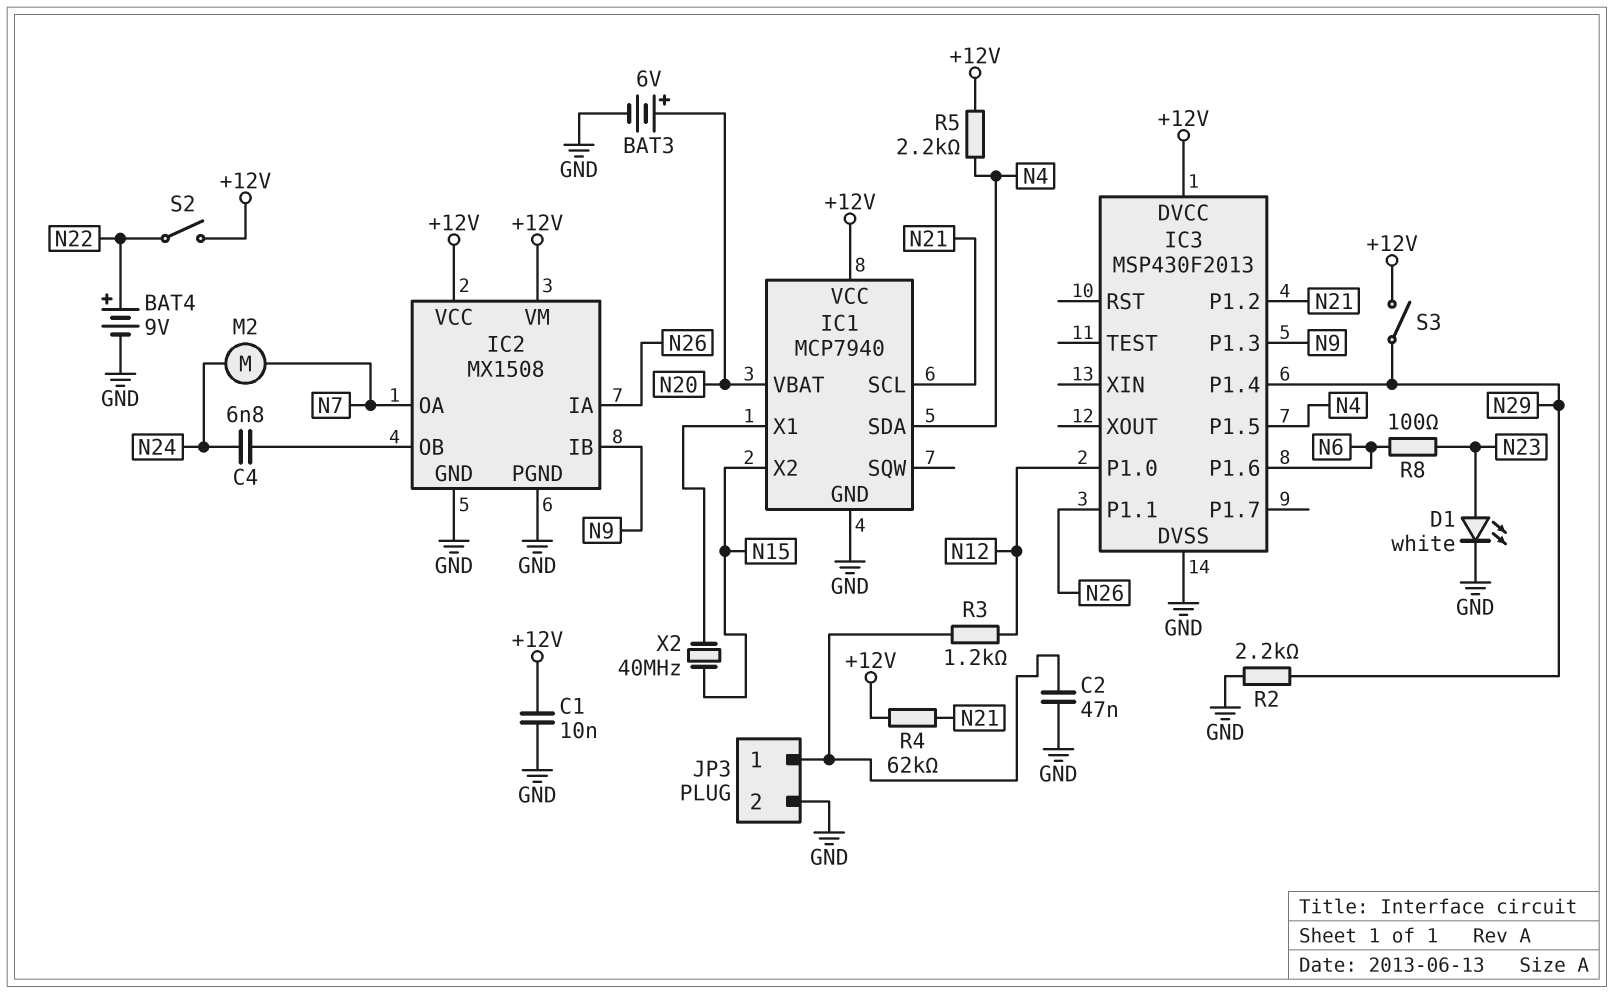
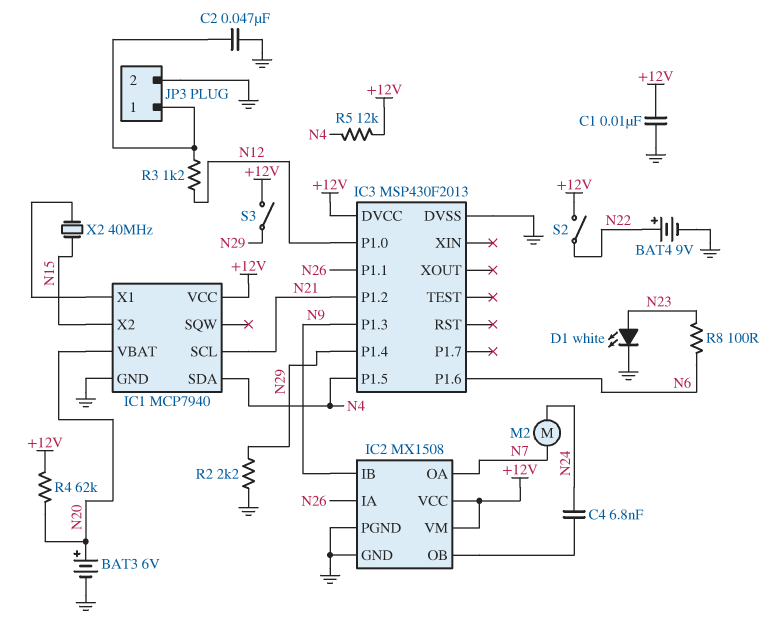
R4: 62k (+12V, N21) -> 62k (+12V, N20)
R5: 2.2k (+12V, N4) -> 12k (+12V, N4)

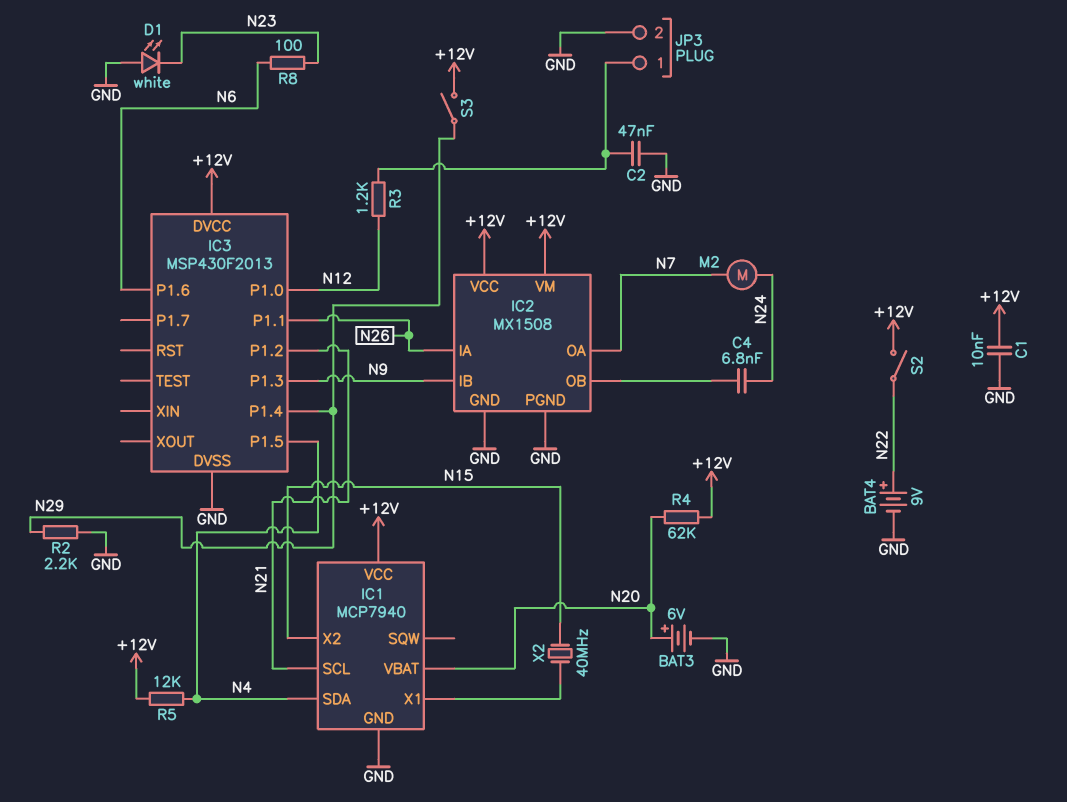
D1: LED white (A N23, K GND) -> LED white (A GND, K N23)

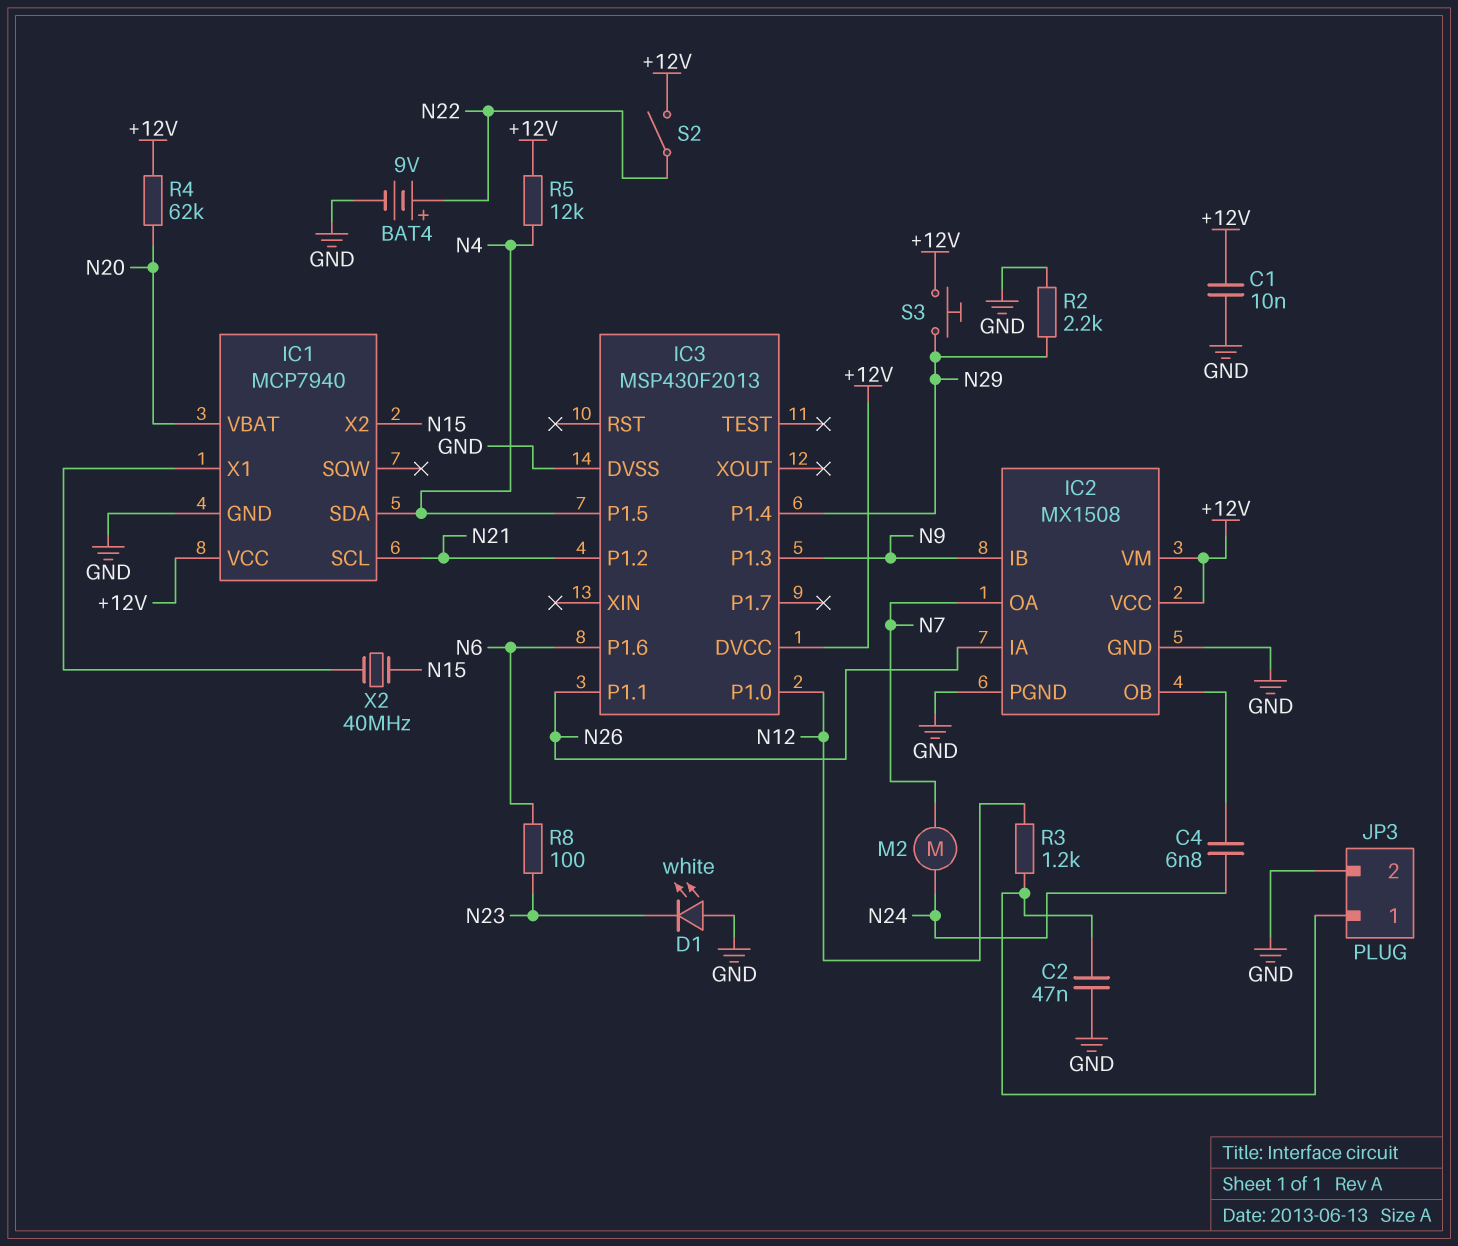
BAT3: 6V (plus N20, minus GND) -> none
S3: switch (+12V, N29) -> button (+12V, N29)

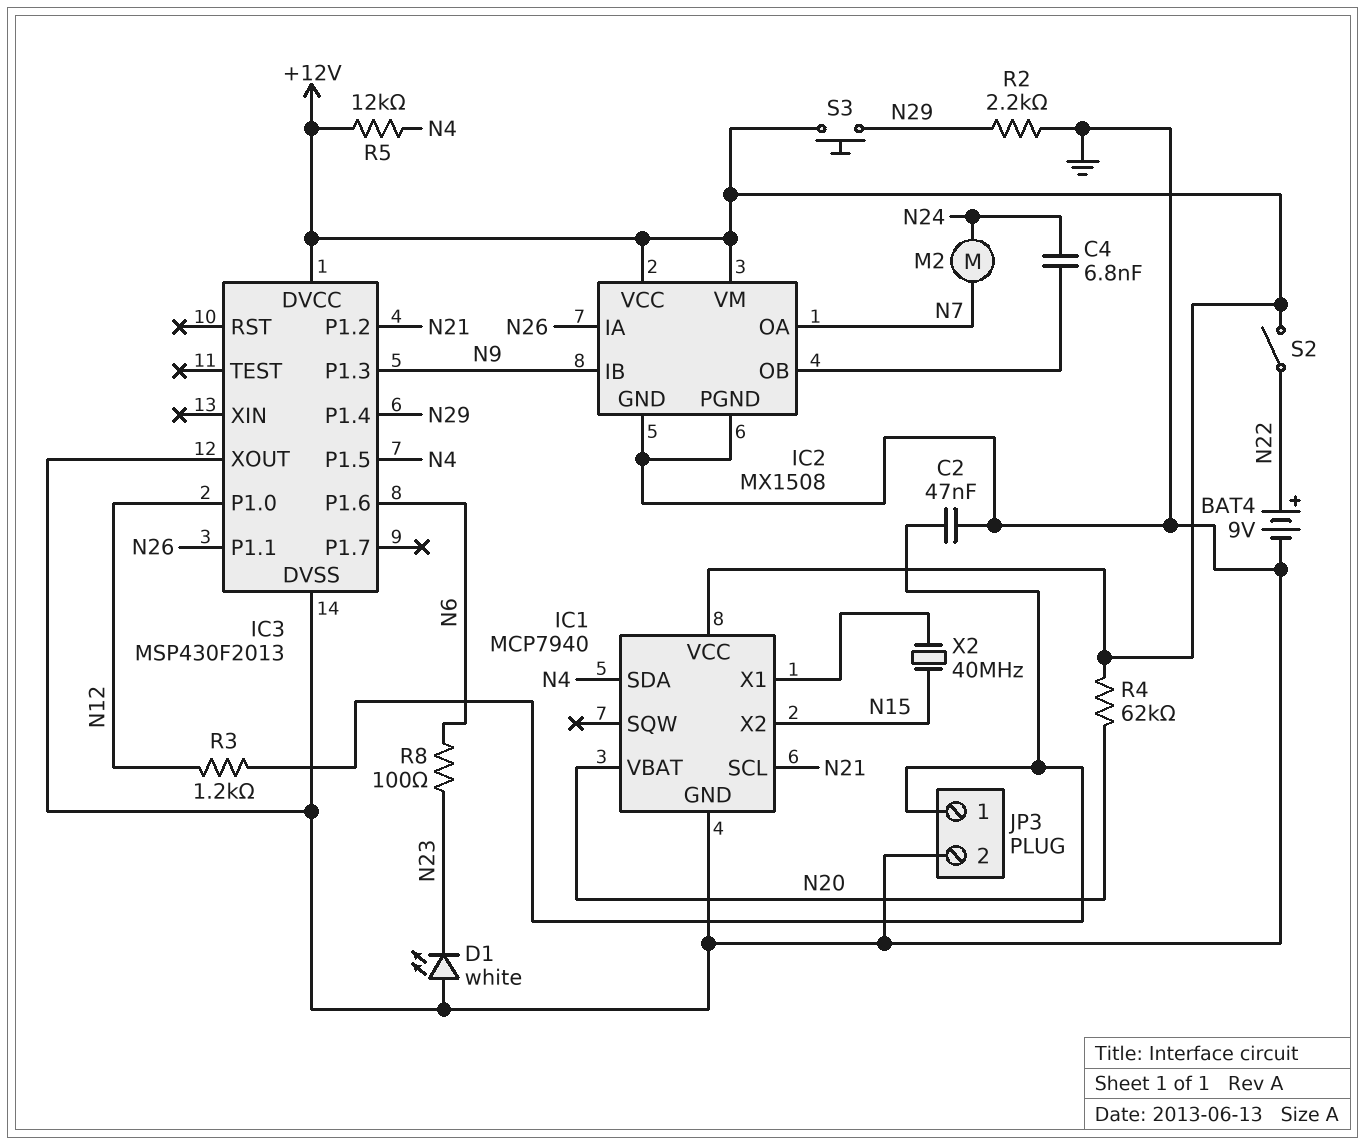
C1: 10nF (+12V, GND) -> none
IC3 pin XOUT: none -> GND

